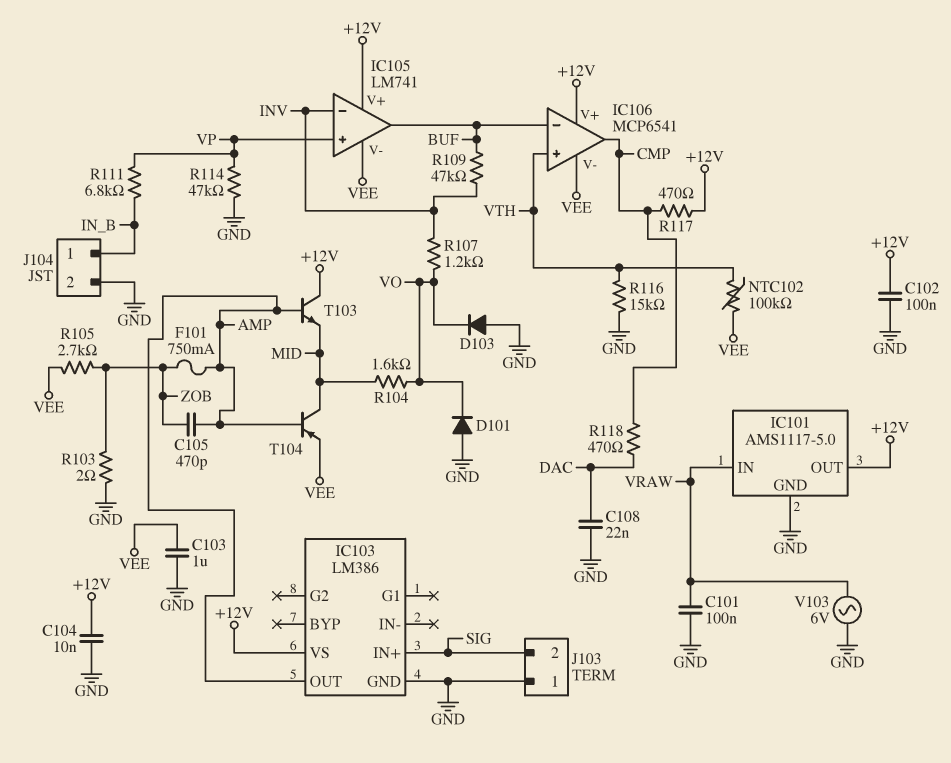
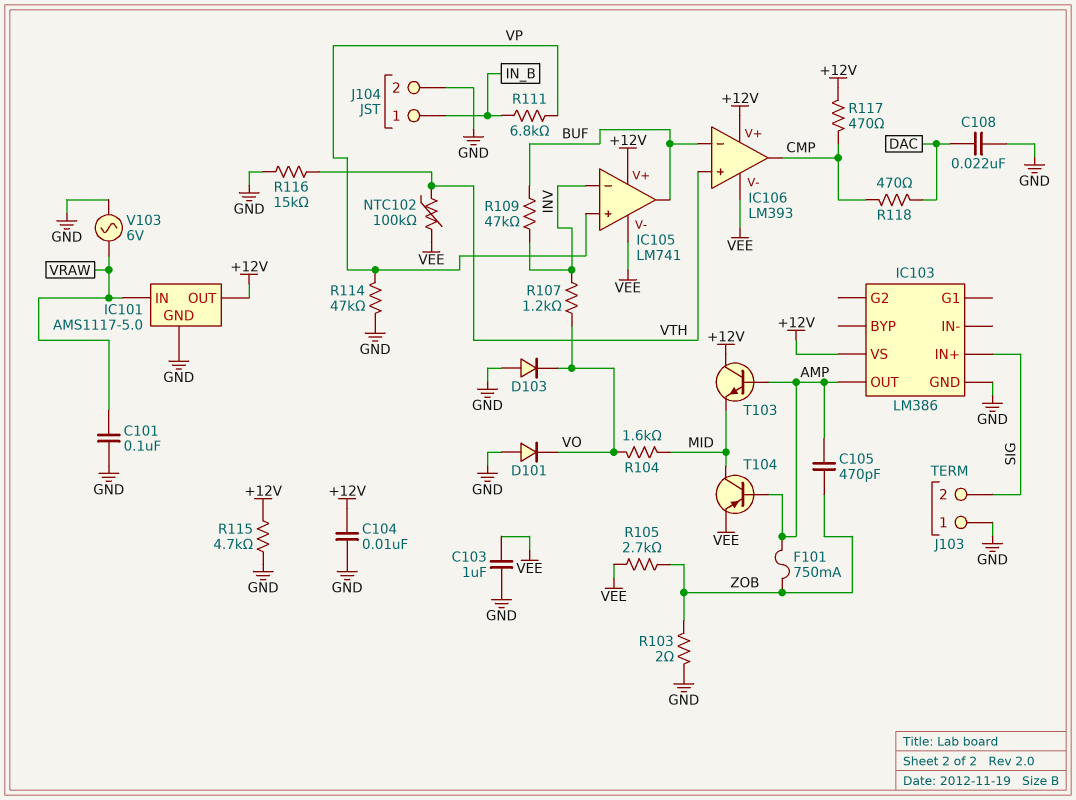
C102: 100nF (+12V, GND) -> none
IC106: MCP6541 -> LM393
R115: none -> 4.7k (+12V, GND)

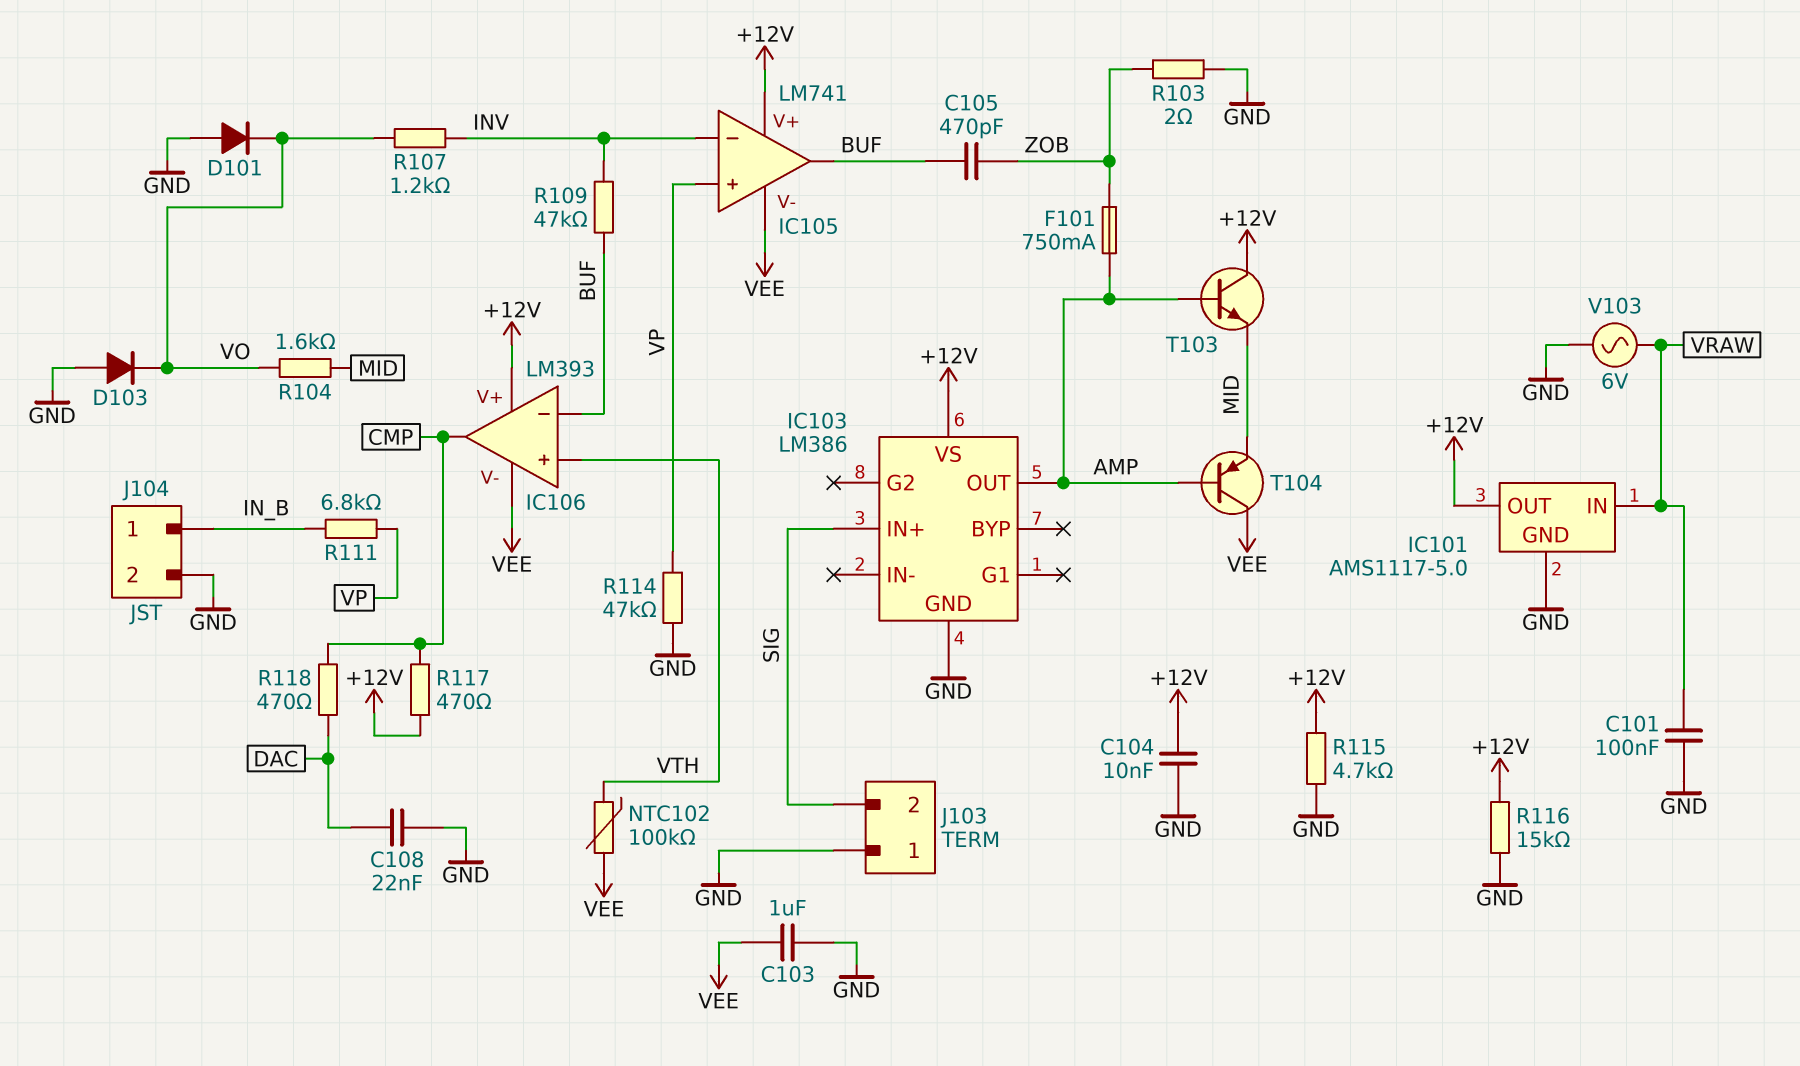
C105: 470pF (AMP, ZOB) -> 470pF (BUF, ZOB)
R105: 2.7k (VEE, ZOB) -> none
R116: 15k (GND, VTH) -> 15k (+12V, GND)
T104: PNP (B AMP, C MID, E VEE) -> PNP (B AMP, C VEE, E MID)

